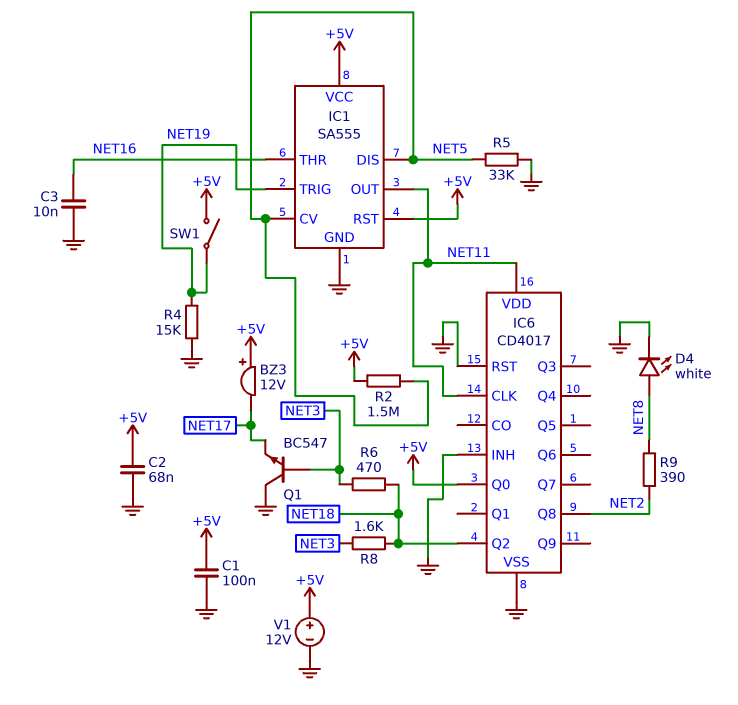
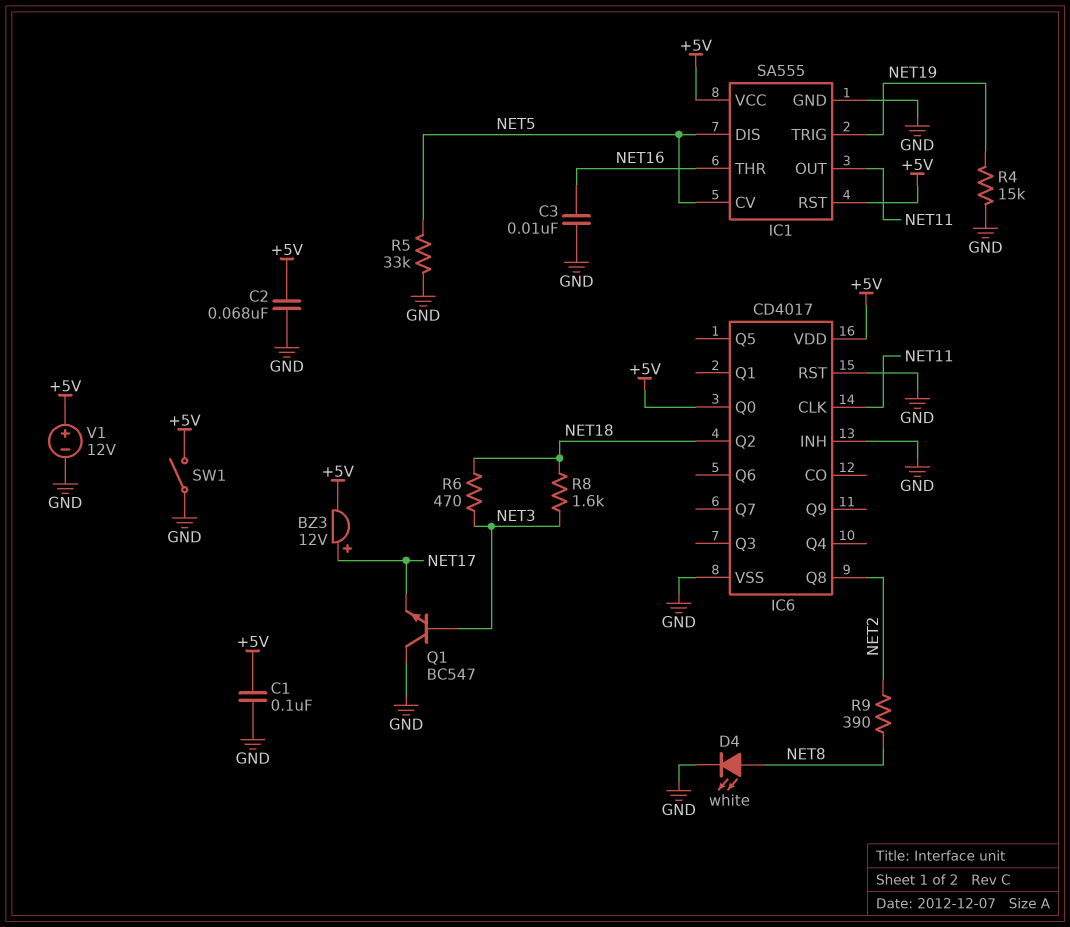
BZ3: buzzer 12V (plus +5V, minus NET17) -> buzzer 12V (plus NET17, minus +5V)
IC6 pin VDD: NET11 -> +5V
R2: 1.5M (+5V, NET5) -> none
SW1: switch (+5V, NET19) -> switch (+5V, GND)

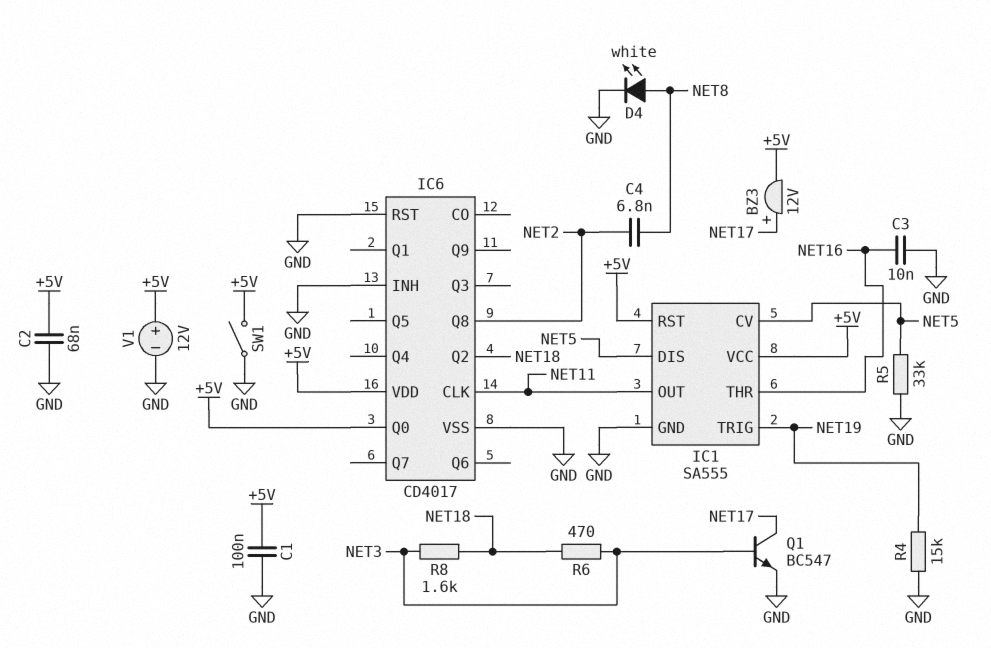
C4: none -> 6.8nF (NET2, NET8)
Q1: NPN BC547 (B NET3, C GND, E NET17) -> NPN BC547 (B NET3, C NET17, E GND)
R9: 390 (NET2, NET8) -> none

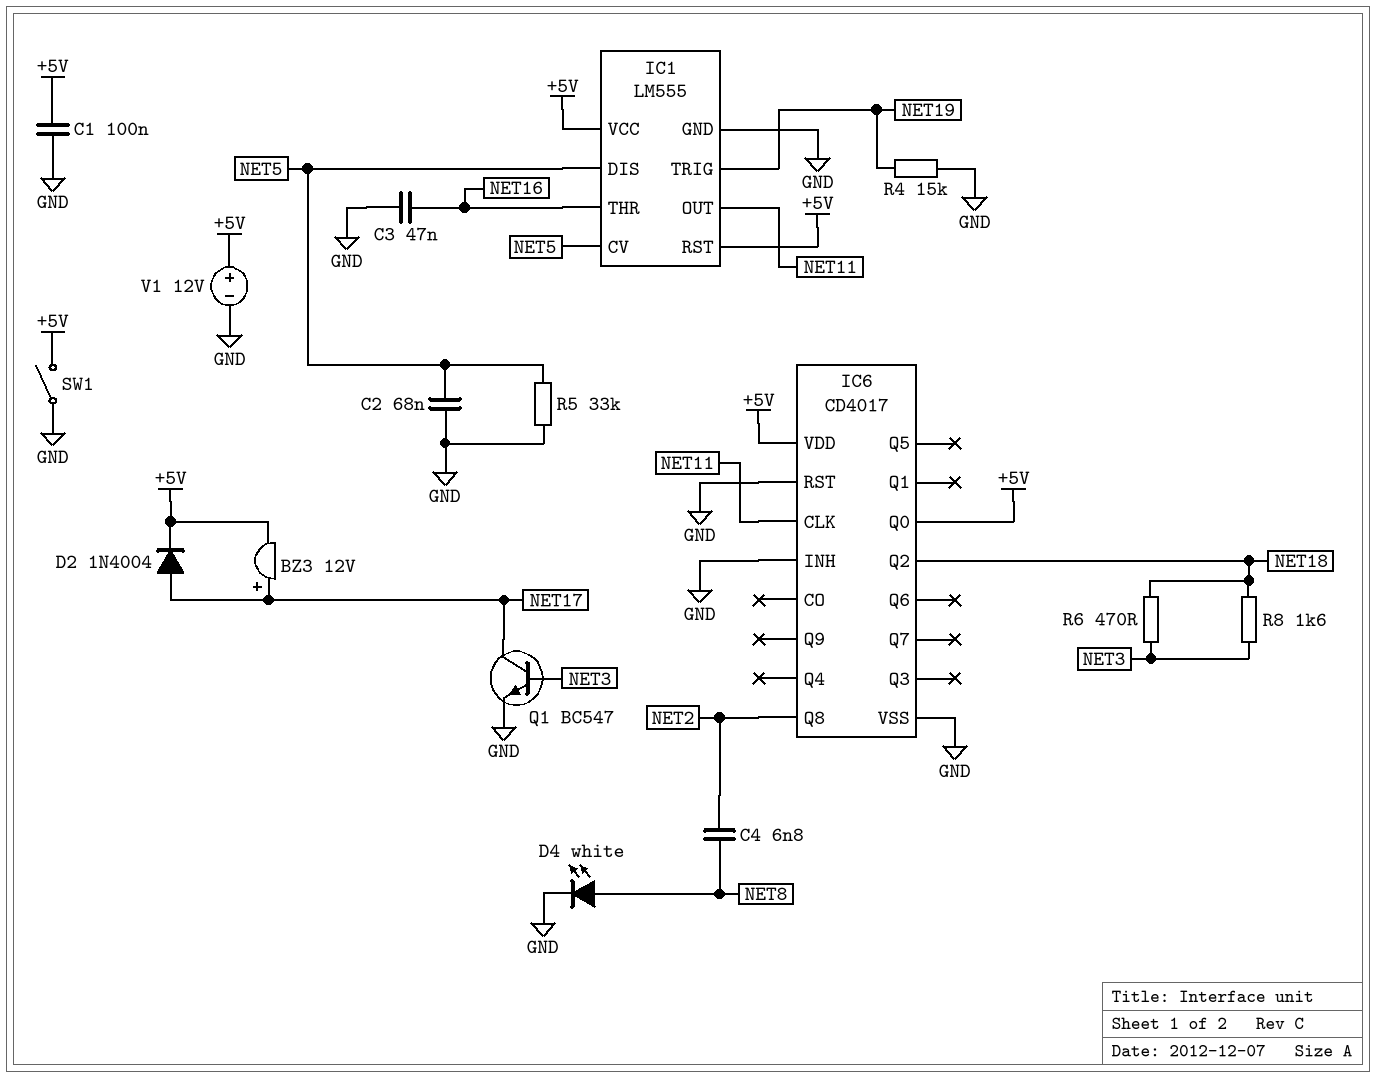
C2: 68nF (+5V, GND) -> 68nF (GND, NET5)
C3: 10nF (GND, NET16) -> 47nF (GND, NET16)
D2: none -> diode 1N4004 (A NET17, K +5V)
IC1: SA555 -> LM555

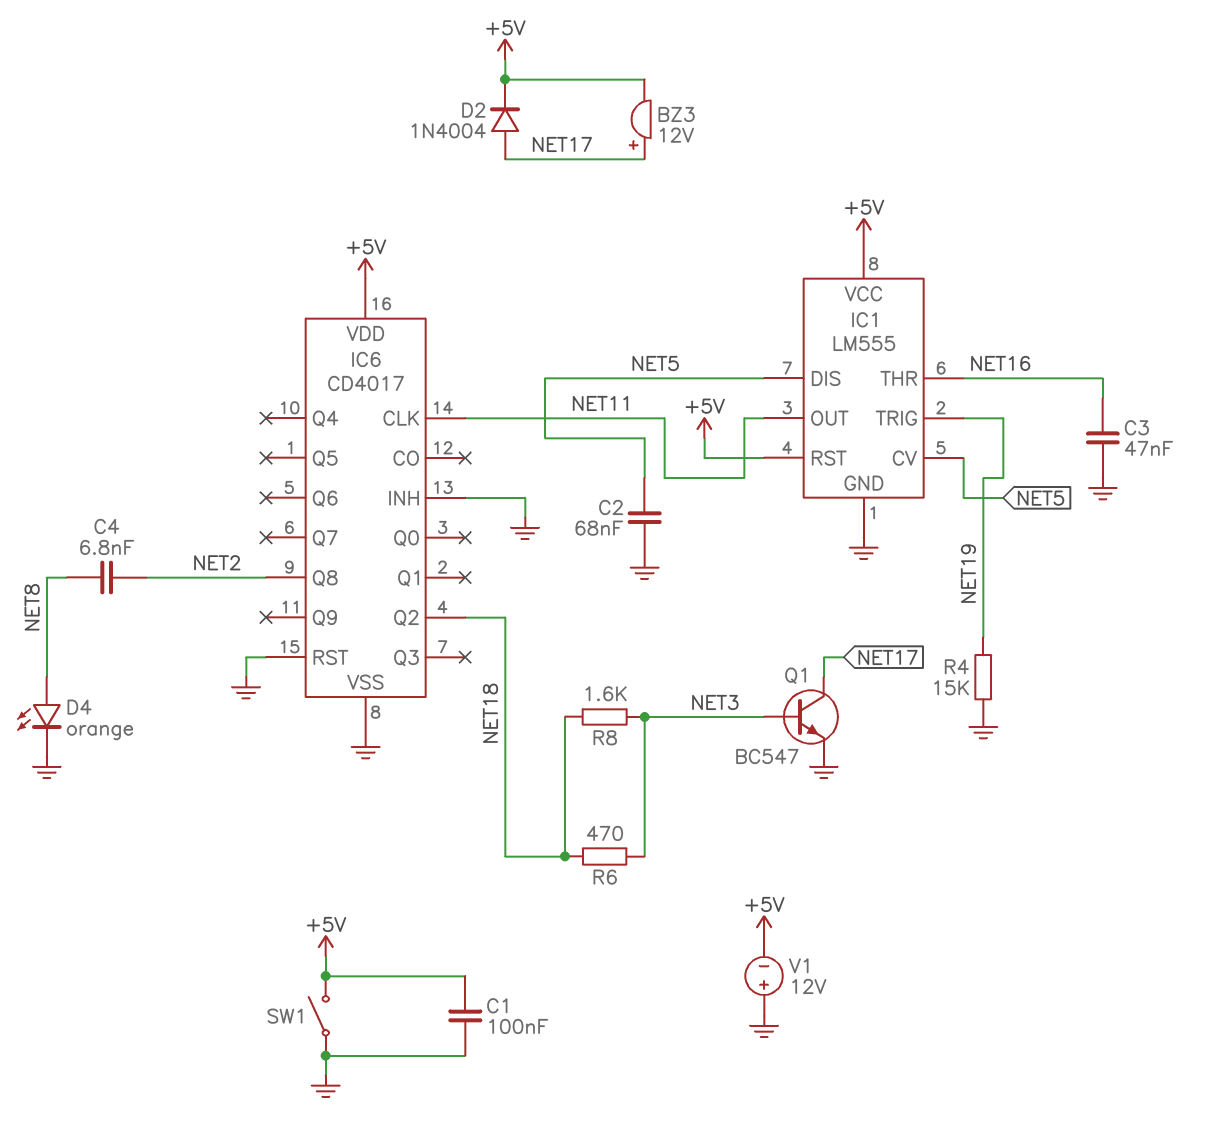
D4: LED white (A NET8, K GND) -> LED orange (A NET8, K GND)
IC6 pin Q0: +5V -> none
R5: 33k (GND, NET5) -> none
V1: 12V (plus +5V, minus GND) -> 12V (plus GND, minus +5V)

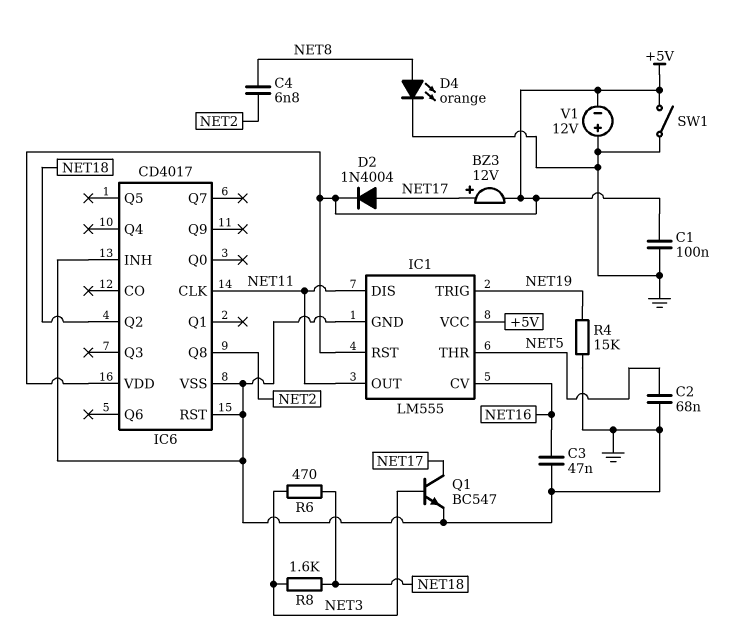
IC1 pin CV: NET5 -> NET16
IC1 pin DIS: NET5 -> NET11
IC1 pin THR: NET16 -> NET5

